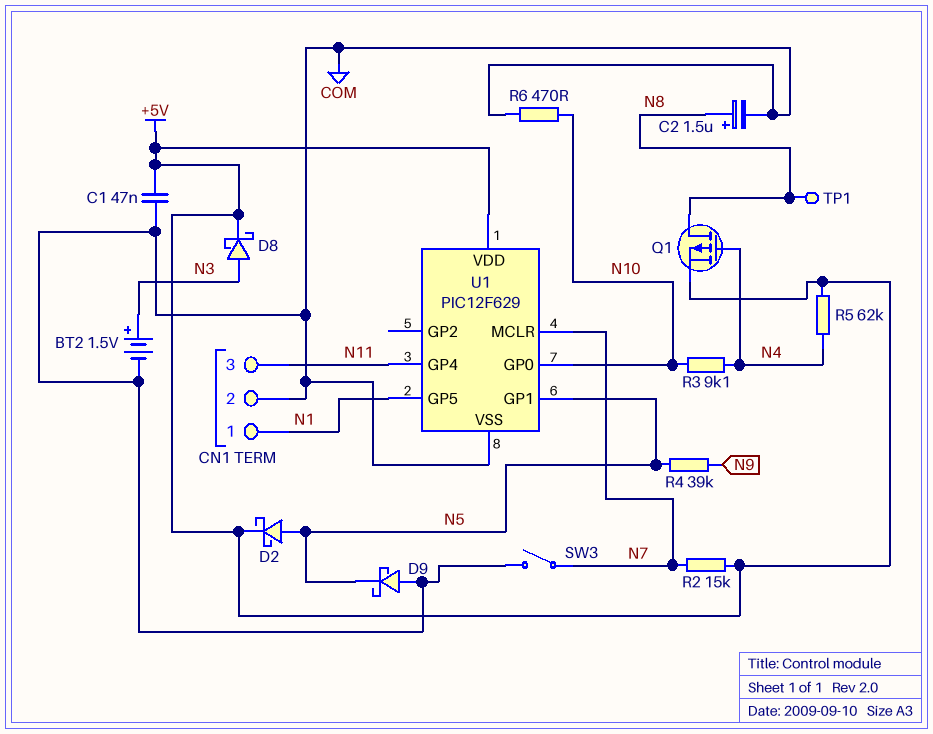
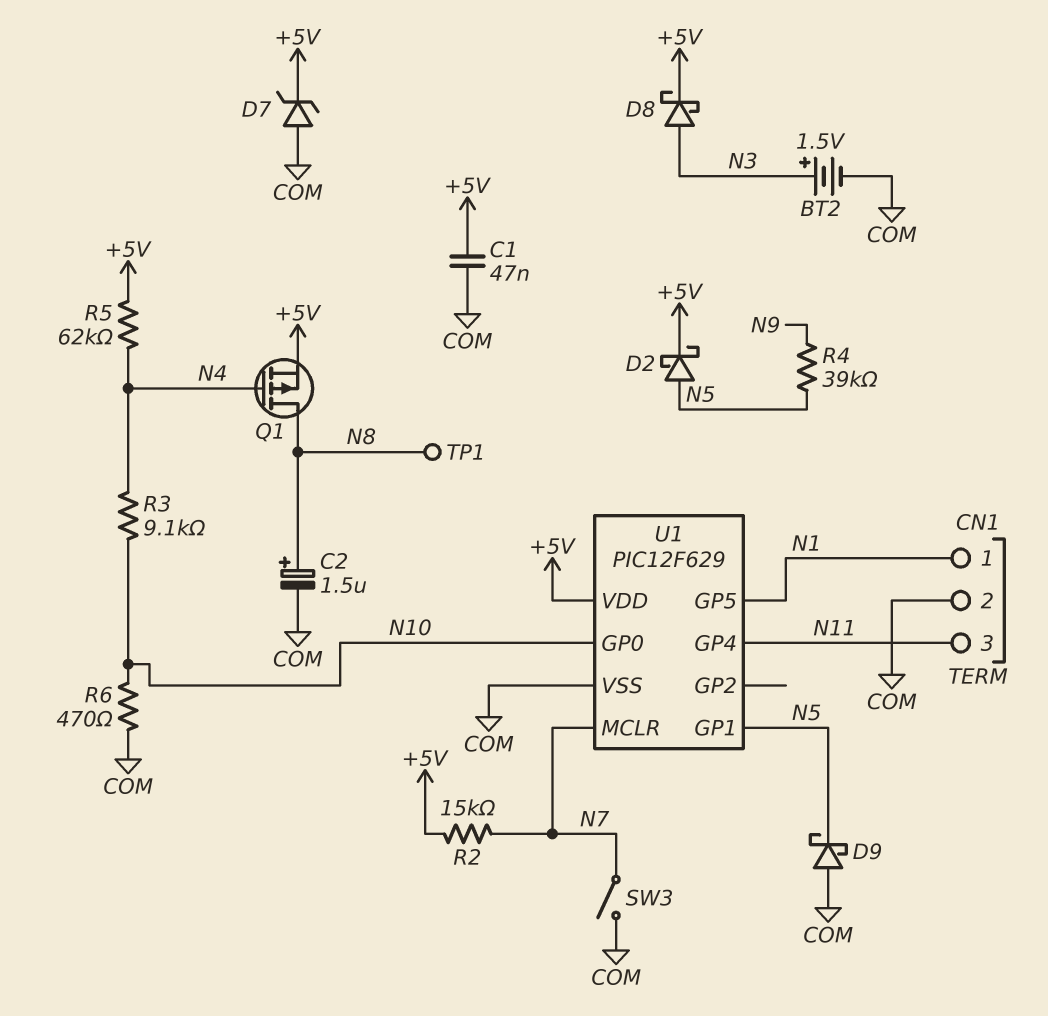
D7: none -> zener (A COM, K +5V)

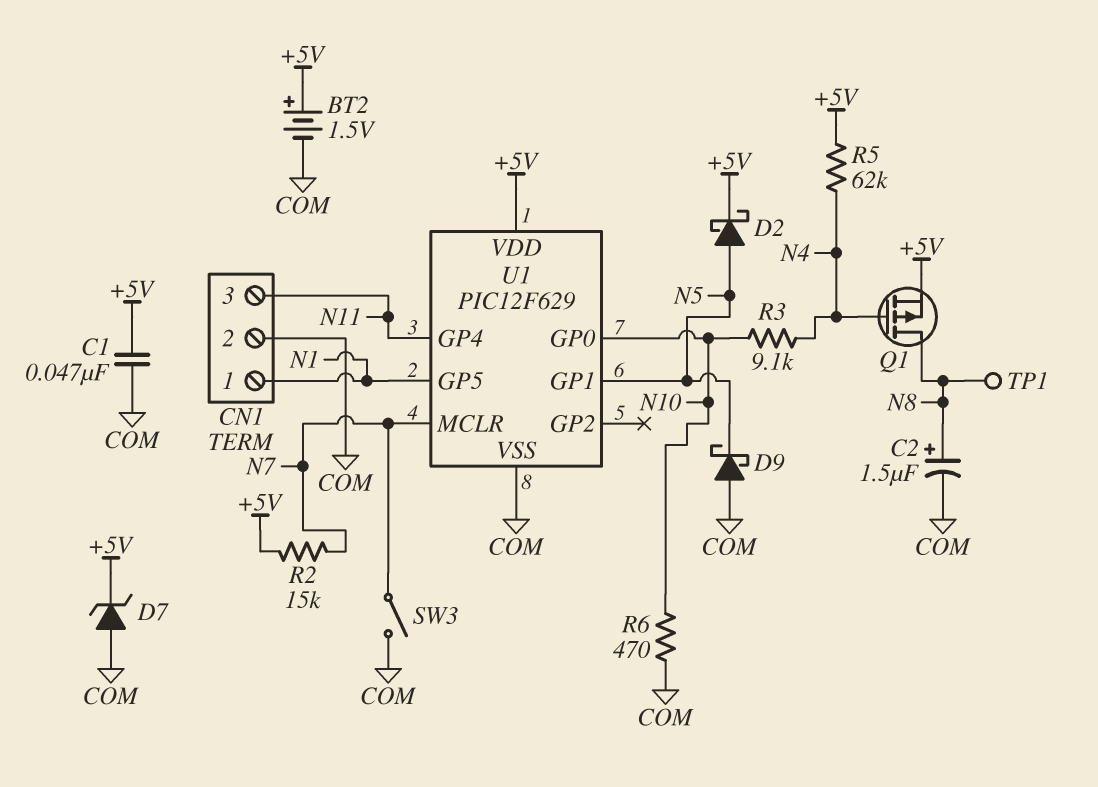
BT2: 1.5V (plus N3, minus COM) -> 1.5V (plus +5V, minus COM)
D8: schottky (A N3, K +5V) -> none
R4: 39k (N5, N9) -> none

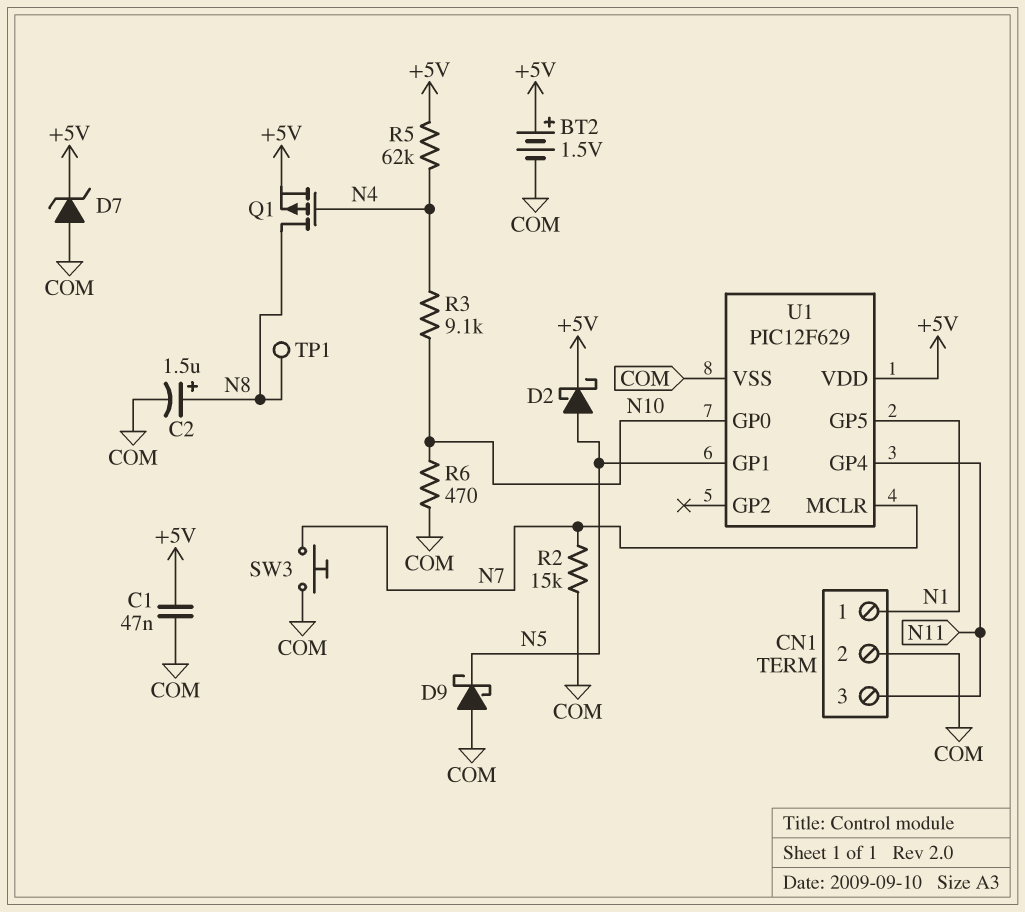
R2: 15k (+5V, N7) -> 15k (COM, N7)
SW3: switch (COM, N7) -> button (COM, N7)

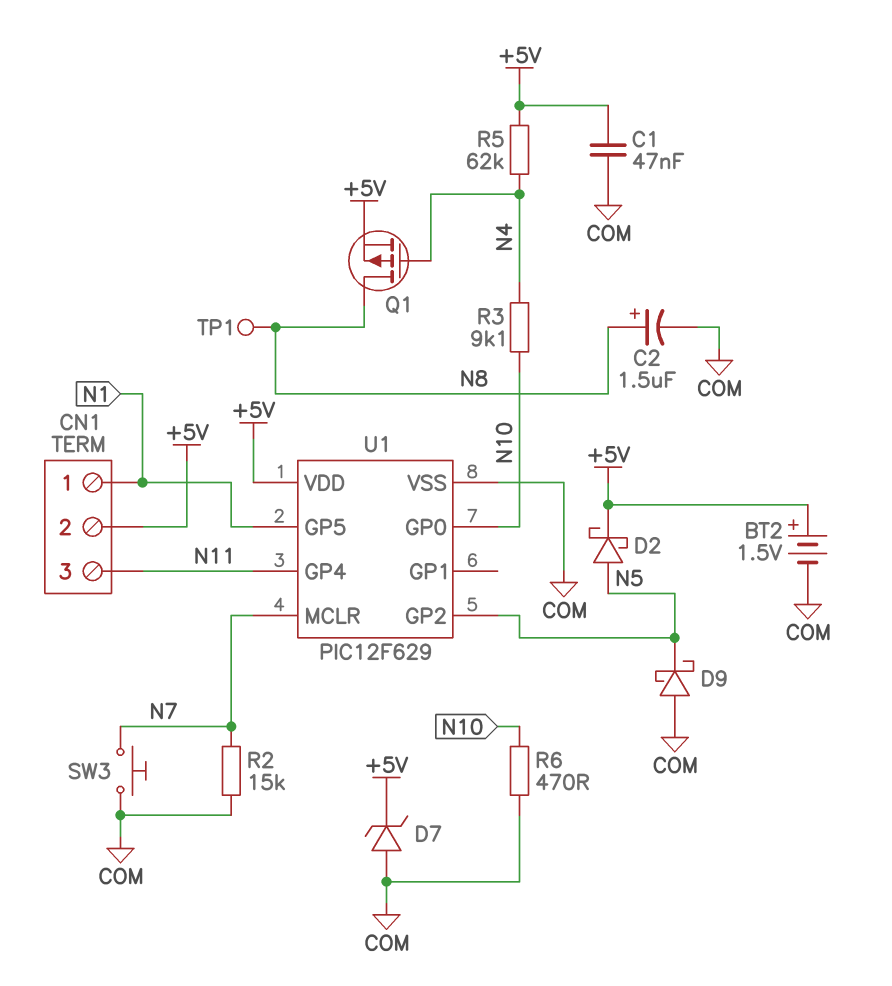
CN1 pin 2: COM -> +5V
U1 pin GP1: N5 -> none
U1 pin GP2: none -> N5

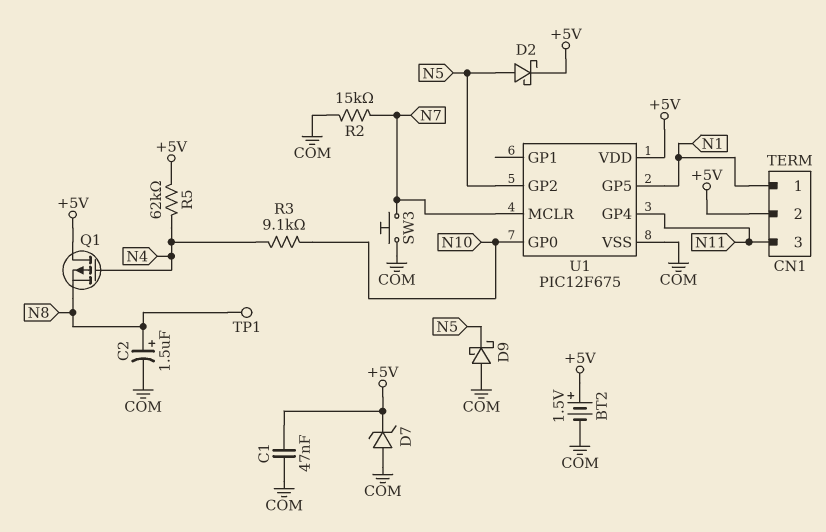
Q1: PMOS (G N4, D N8, S +5V) -> PMOS (G N4, D +5V, S N8)
R6: 470 (COM, N10) -> none
U1: PIC12F629 -> PIC12F675

